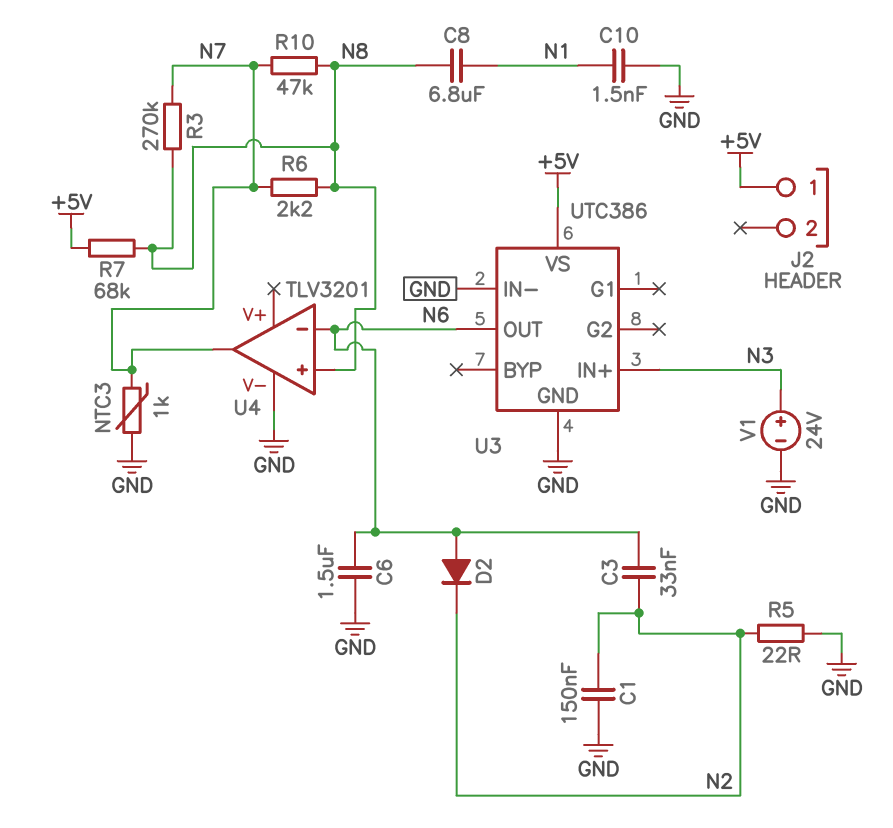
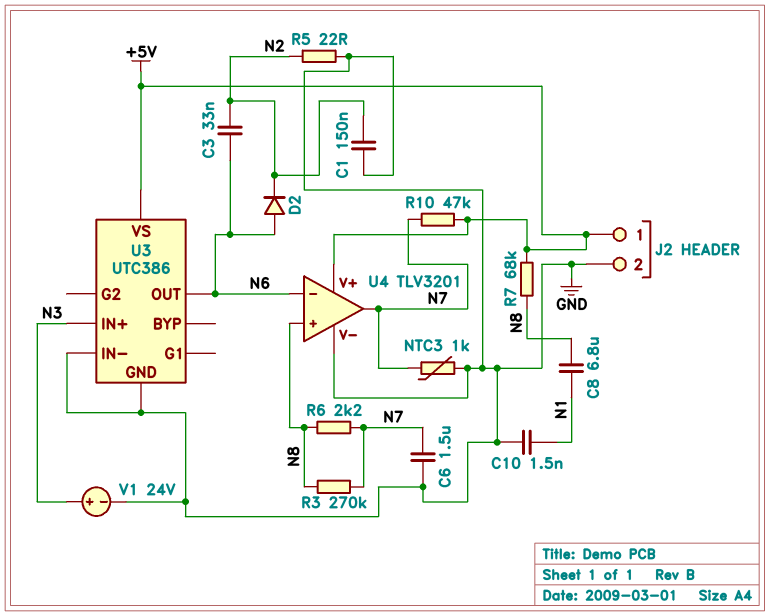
C6: 1.5uF (GND, N6) -> 1.5uF (GND, N7)
J2 pin 2: none -> GND
R10: 47k (N7, N8) -> 47k (+5V, N7)
U4 pin V+: none -> +5V

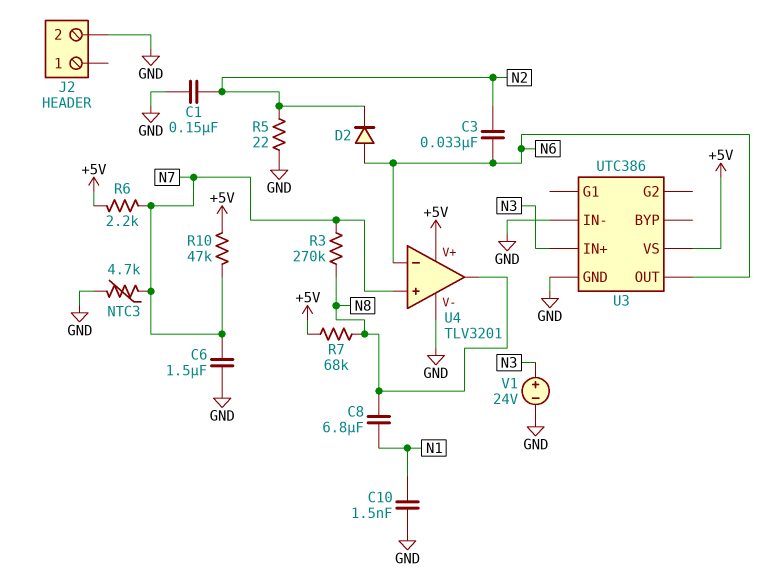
J2 pin 1: +5V -> none
NTC3: 1k (GND, N7) -> 4.7k (GND, N7)
R6: 2.2k (N7, N8) -> 2.2k (+5V, N7)
U4 pin in+: N8 -> N7
U4 pin out: N7 -> N8

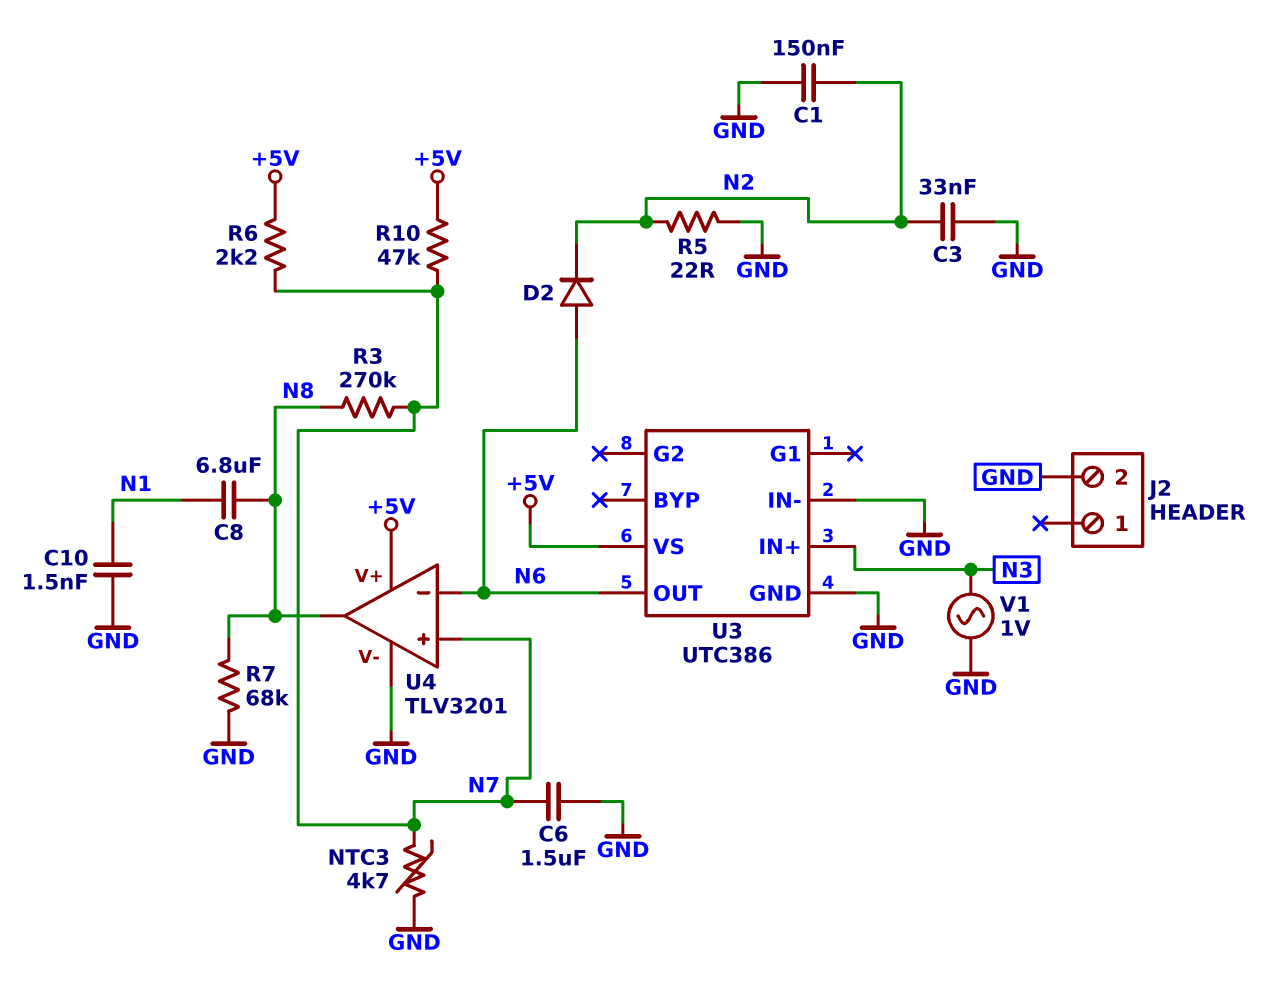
C3: 33nF (N2, N6) -> 33nF (GND, N2)
R7: 68k (+5V, N8) -> 68k (GND, N8)
V1: 24V (plus N3, minus GND) -> AC 1V (GND, N3)

